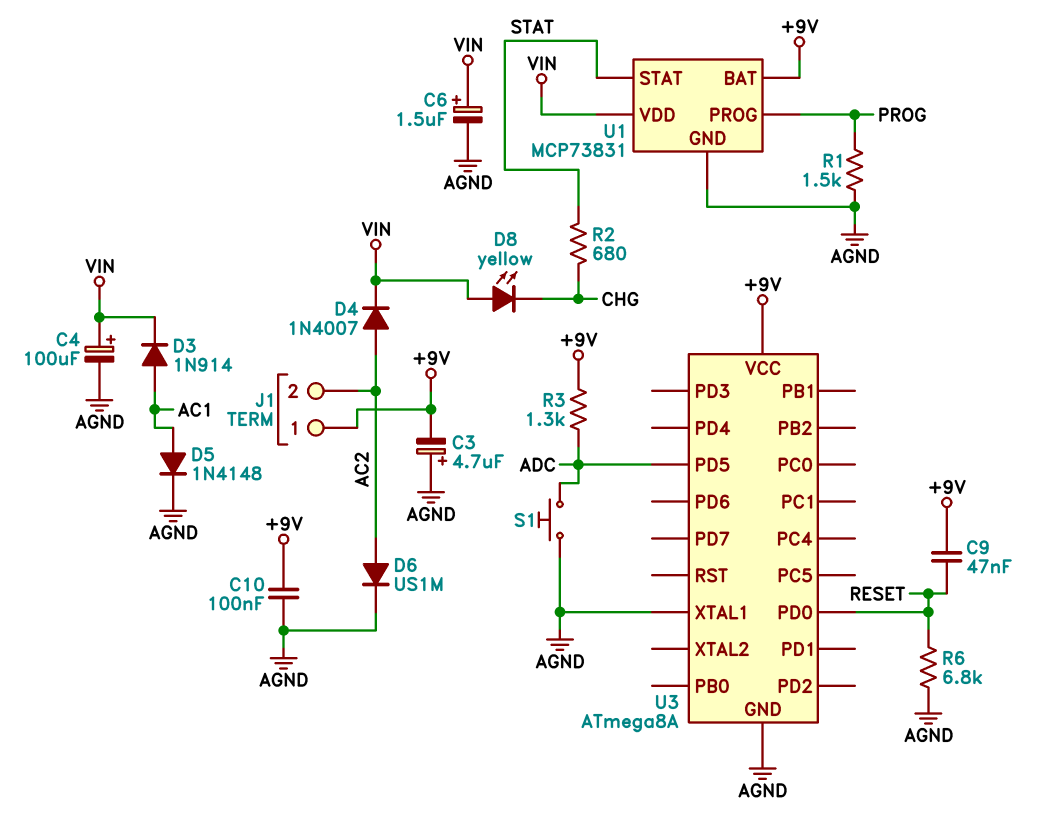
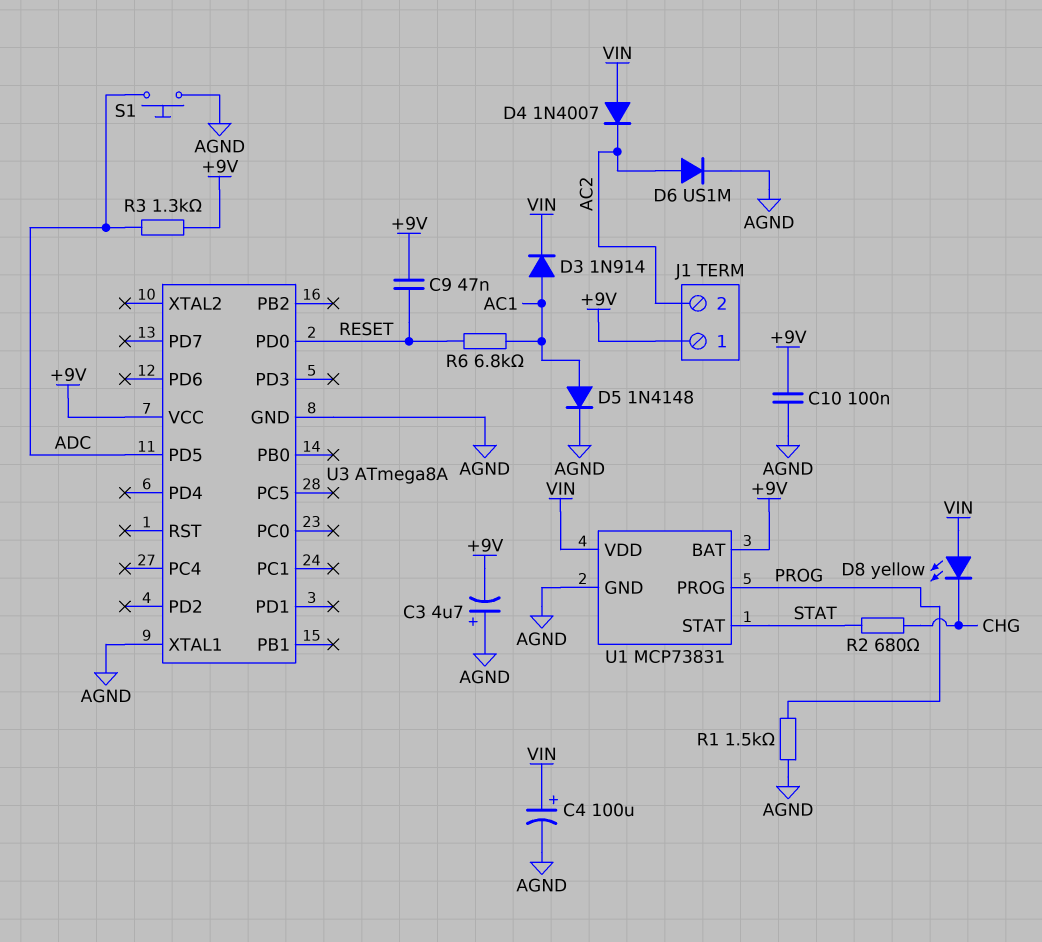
C6: 1.5uF (plus VIN, minus AGND) -> none
D4: diode 1N4007 (A AC2, K VIN) -> diode 1N4007 (A VIN, K AC2)
R6: 6.8k (AGND, RESET) -> 6.8k (AC1, RESET)

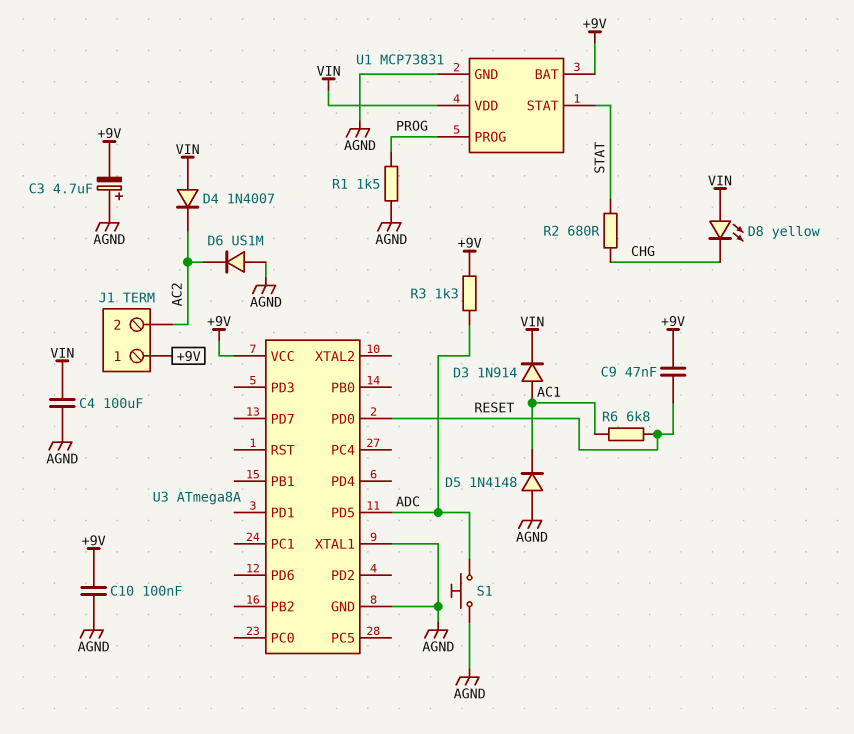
C4: 100uF (plus VIN, minus AGND) -> 100uF (AGND, VIN)
D5: diode 1N4148 (A AC1, K AGND) -> diode 1N4148 (A AGND, K AC1)
D6: diode US1M (A AC2, K AGND) -> diode US1M (A AGND, K AC2)

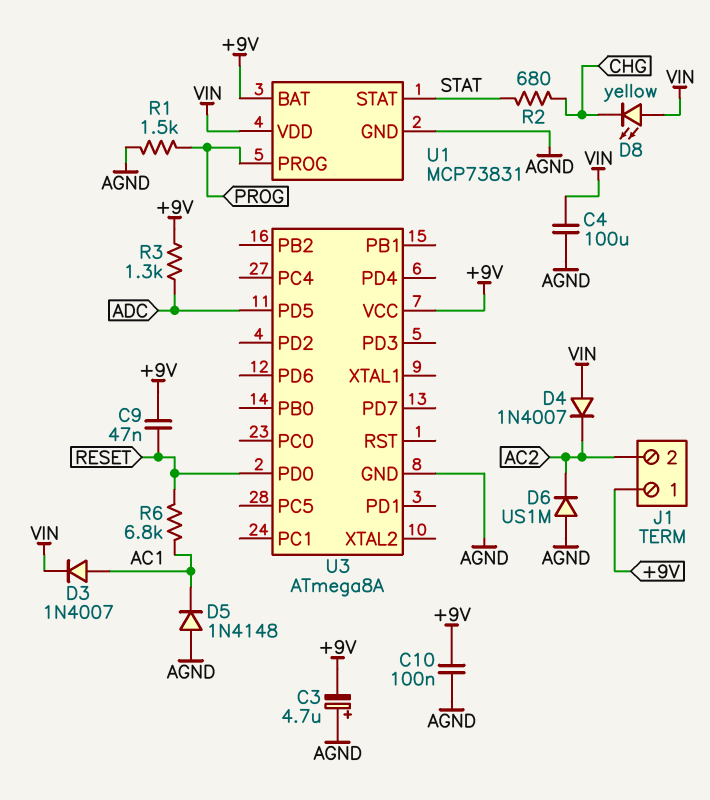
D3: diode 1N914 (A AC1, K VIN) -> diode 1N4007 (A AC1, K VIN)
S1: button (ADC, AGND) -> none
U3 pin XTAL1: AGND -> none

